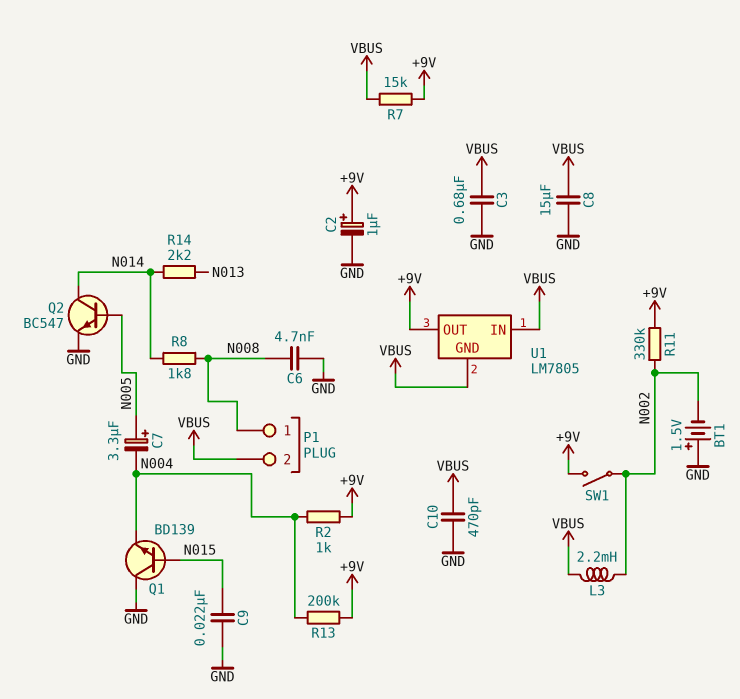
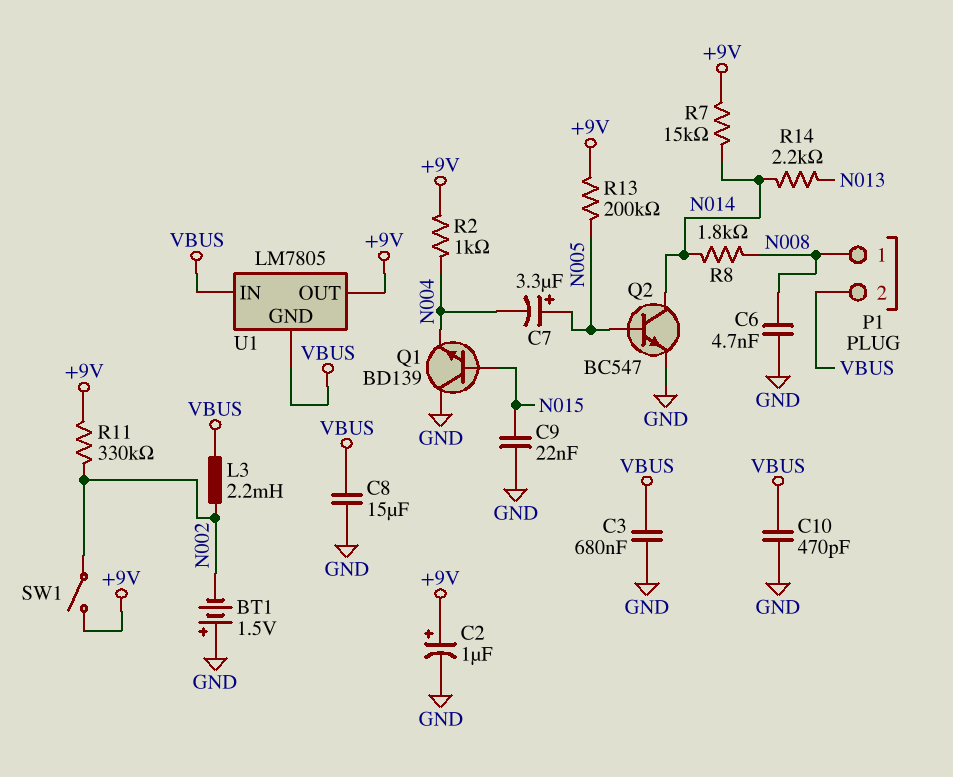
R7: 15k (+9V, VBUS) -> 15k (+9V, N014)
R13: 200k (+9V, N004) -> 200k (+9V, N005)

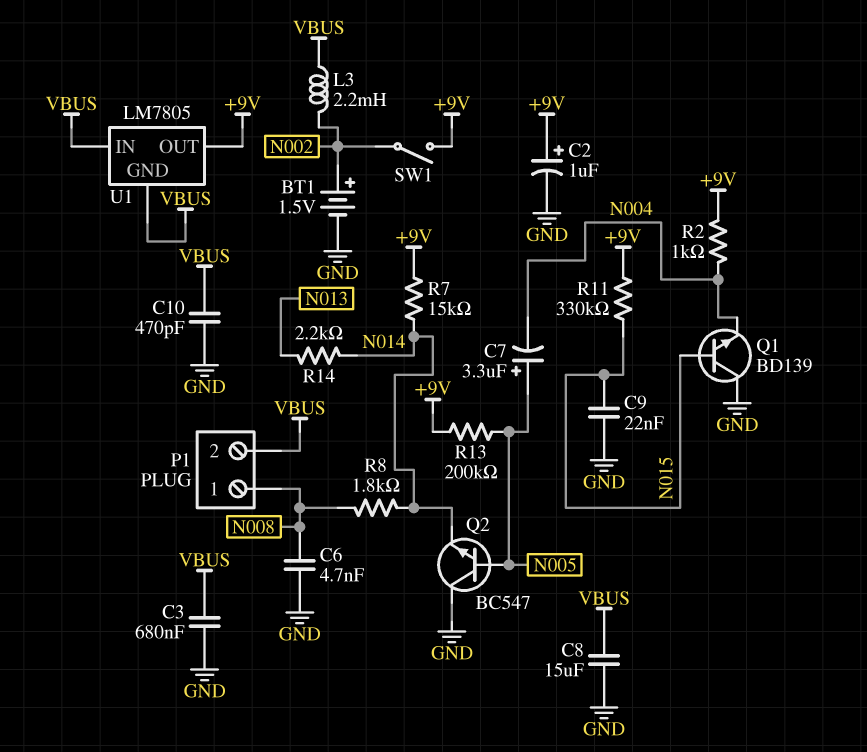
BT1: 1.5V (plus GND, minus N002) -> 1.5V (plus N002, minus GND)
Q2: NPN BC547 (B N005, C N014, E GND) -> NPN BC547 (B N005, C GND, E N014)
R11: 330k (+9V, N002) -> 330k (+9V, N015)

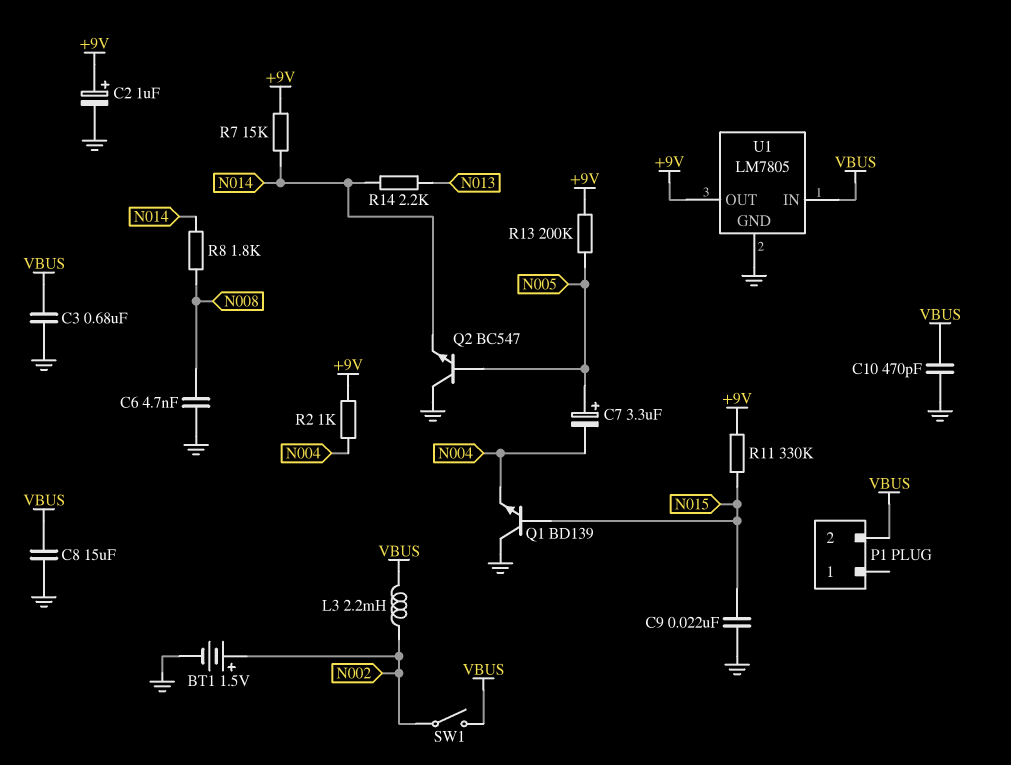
P1 pin 1: N008 -> none
SW1: switch (+9V, N002) -> switch (N002, VBUS)
U1 pin GND: VBUS -> GND

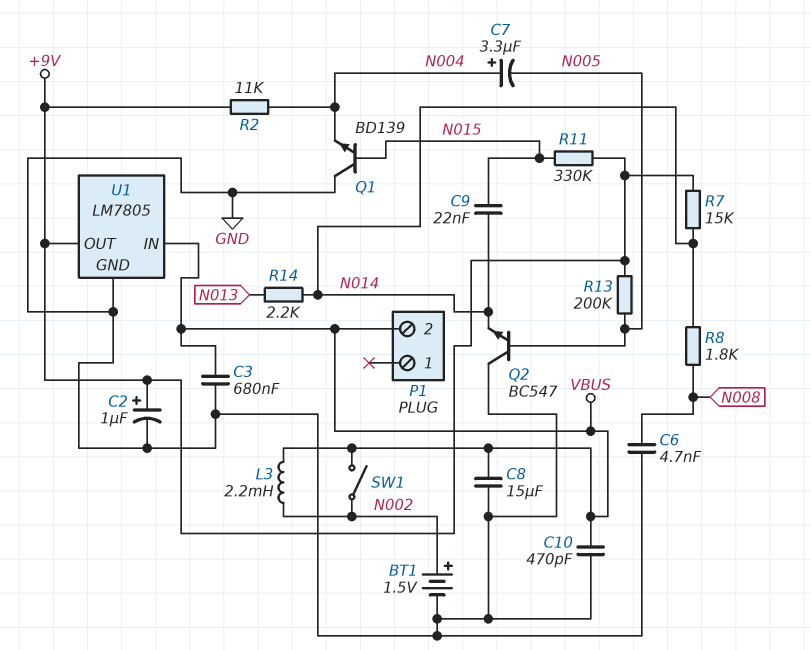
C7: 3.3uF (plus N005, minus N004) -> 3.3uF (plus N004, minus N005)
C9: 22nF (GND, N015) -> 22nF (N014, N015)
R2: 1k (+9V, N004) -> 11k (+9V, N004)

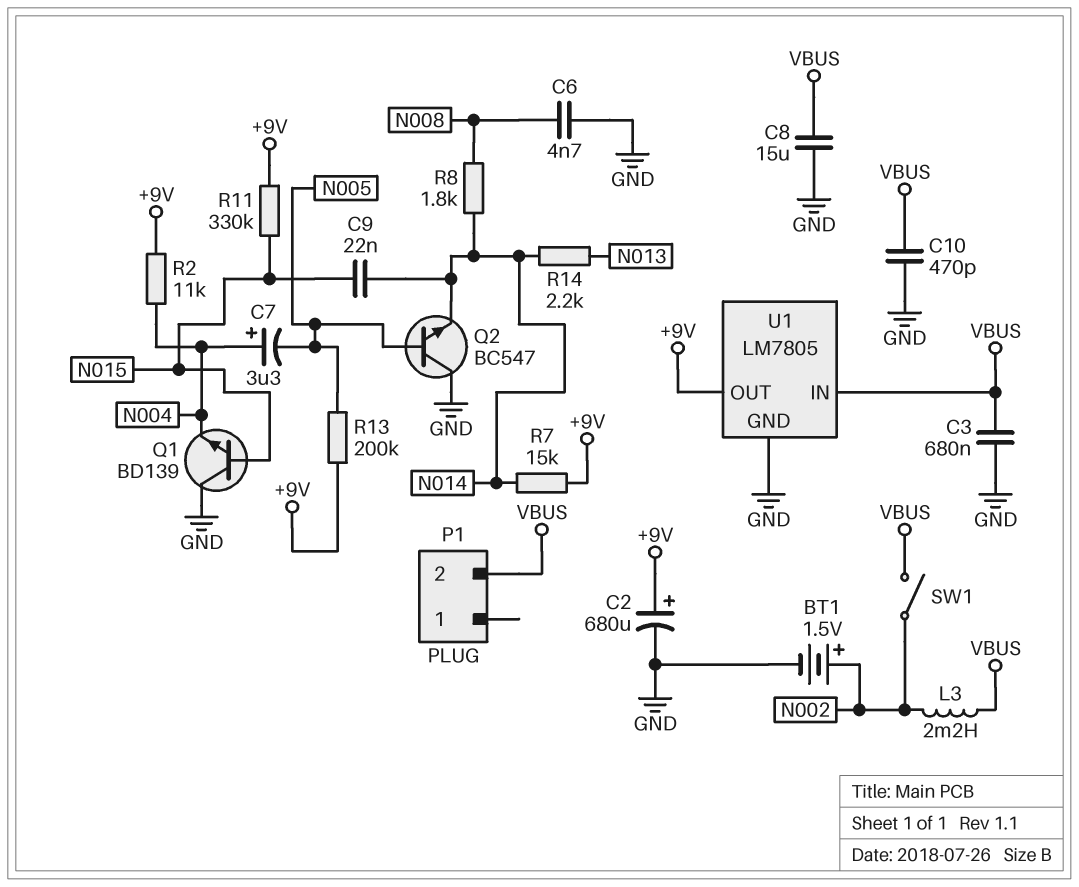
C2: 1uF (plus +9V, minus GND) -> 680uF (plus +9V, minus GND)

